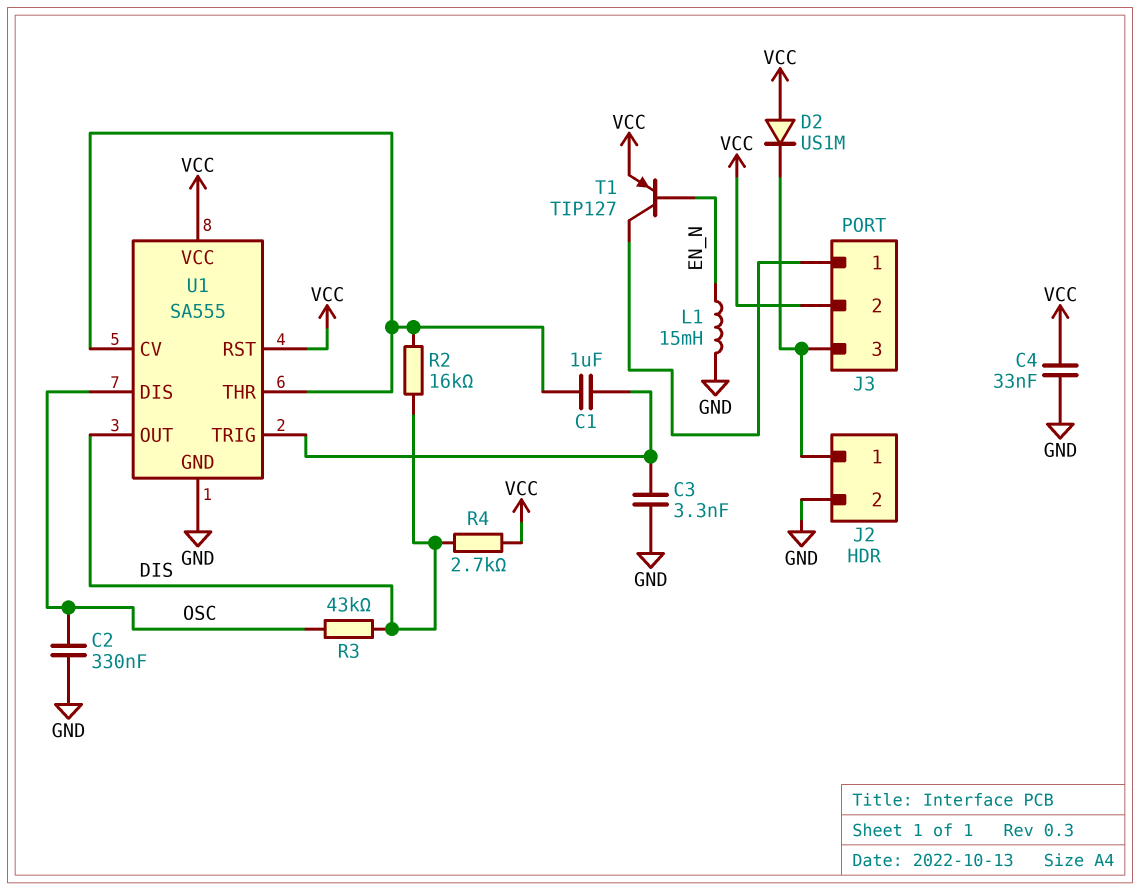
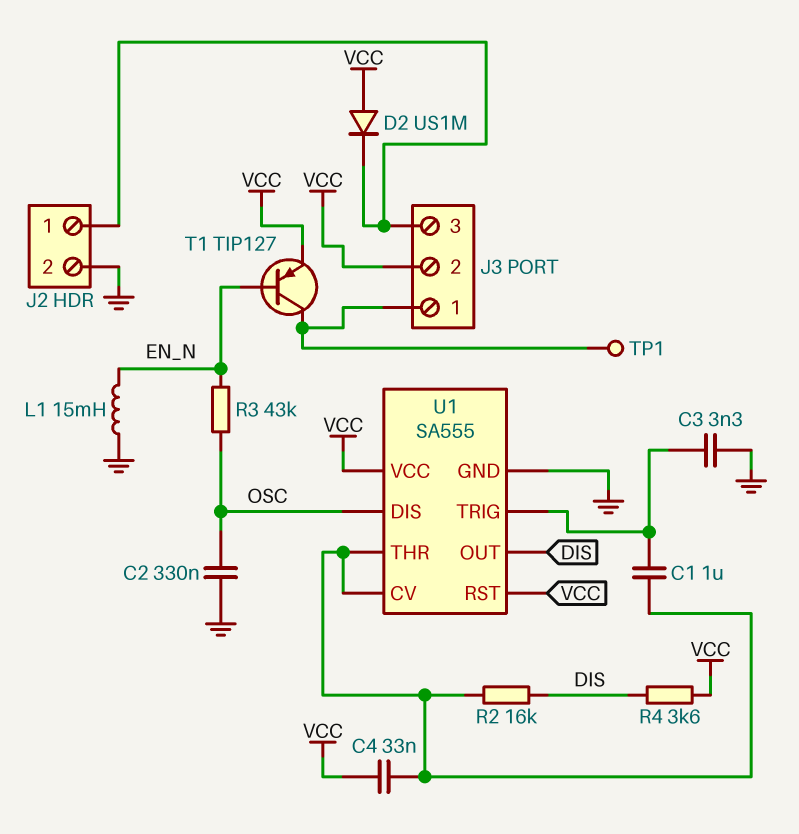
C4: 33nF (GND, VCC) -> 33nF (U1/CV, VCC)
R3: 43k (DIS, OSC) -> 43k (EN_N, OSC)
R4: 2.7k (DIS, VCC) -> 3.6k (DIS, VCC)
TP1: none -> test point (J3/1)

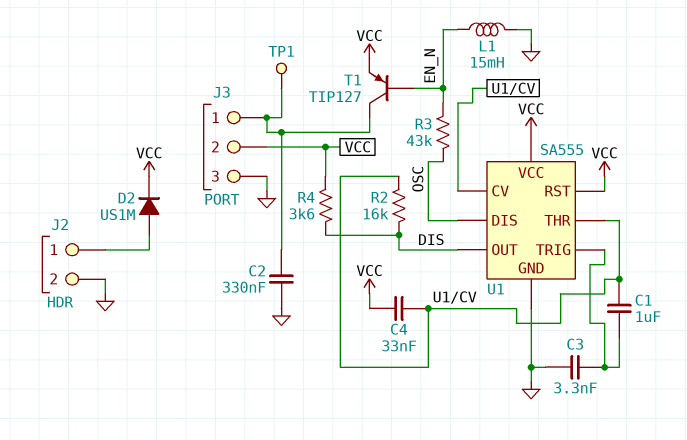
C2: 330nF (GND, OSC) -> 330nF (GND, J3/1)
D2: diode US1M (A VCC, K J2/1) -> diode US1M (A J2/1, K VCC)
J3 pin 3: J2/1 -> GND

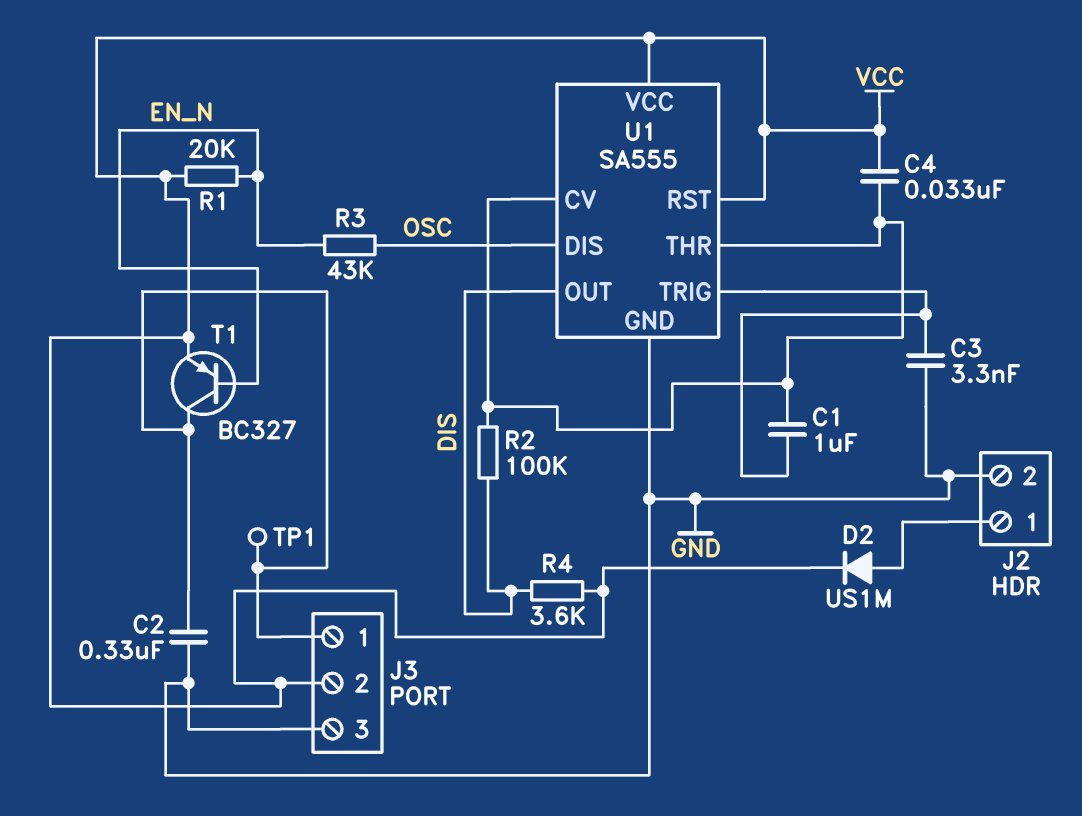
L1: 15mH (EN_N, GND) -> none
R1: none -> 20k (EN_N, VCC)
R2: 16k (DIS, U1/CV) -> 100k (DIS, U1/CV)
T1: PNP TIP127 (B EN_N, C J3/1, E VCC) -> PNP BC327 (B EN_N, C J3/1, E VCC)

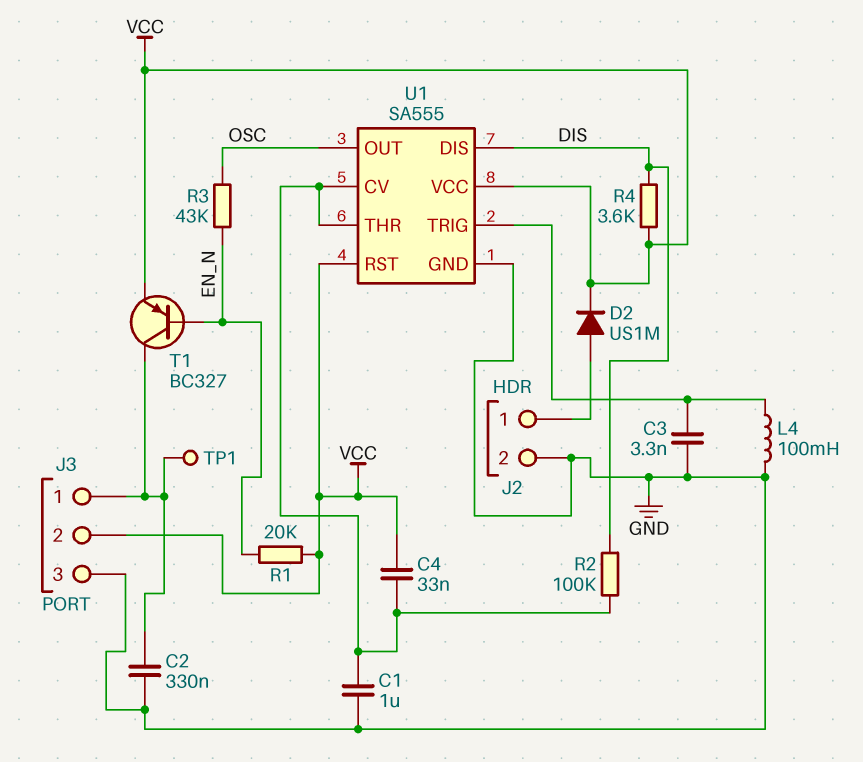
C1: 1uF (U1/CV, U1/TRIG) -> 1uF (GND, U1/CV)
L4: none -> 100mH (GND, U1/TRIG)
U1 pin DIS: OSC -> DIS
U1 pin OUT: DIS -> OSC

